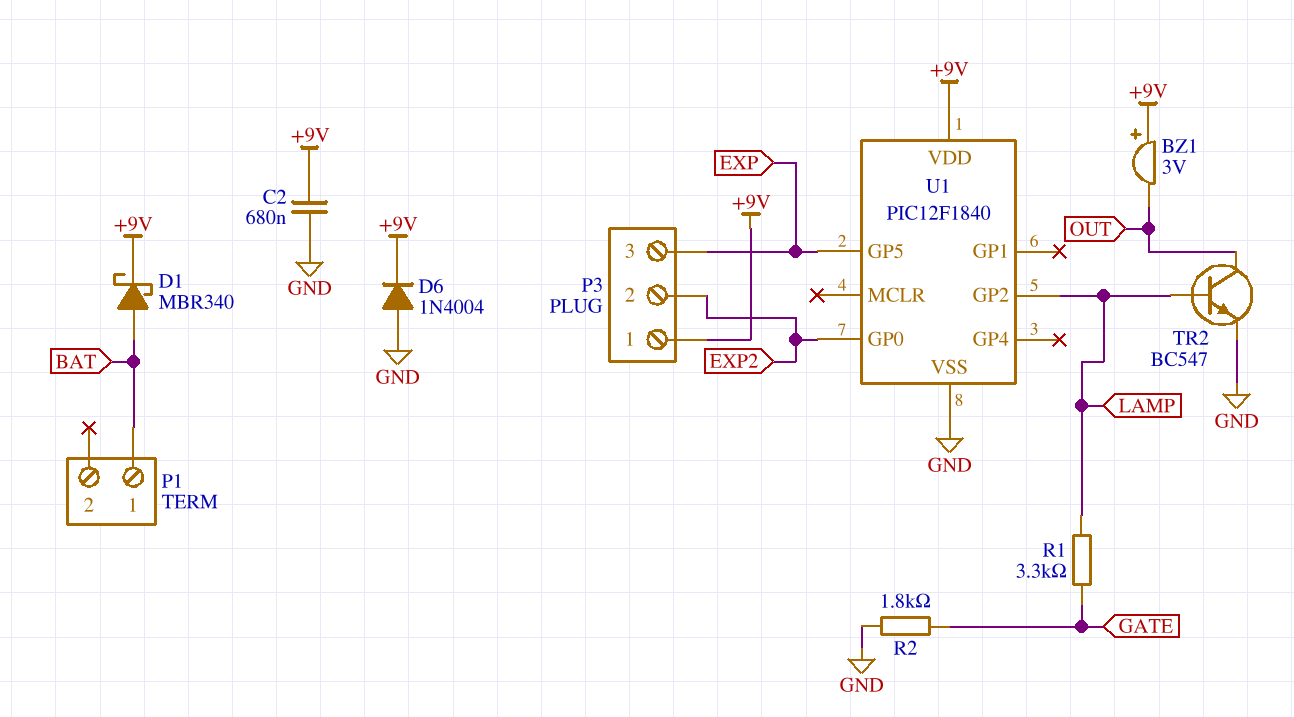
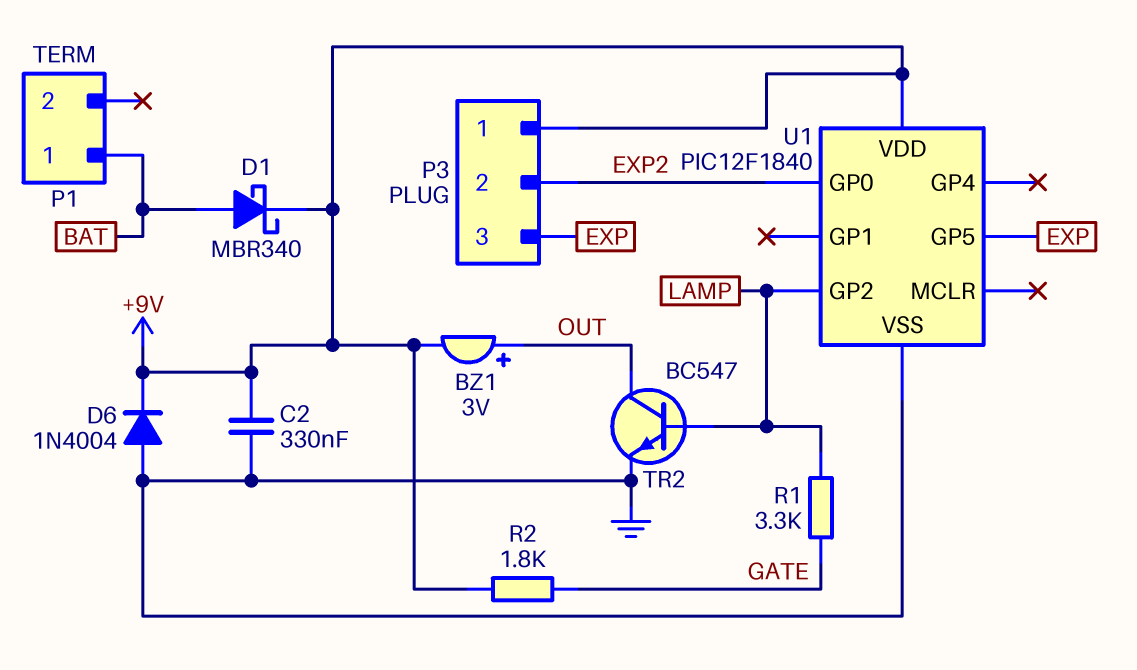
BZ1: buzzer 3V (plus +9V, minus OUT) -> buzzer 3V (plus OUT, minus +9V)
C2: 680nF (+9V, GND) -> 330nF (+9V, GND)
R2: 1.8k (GATE, GND) -> 1.8k (+9V, GATE)

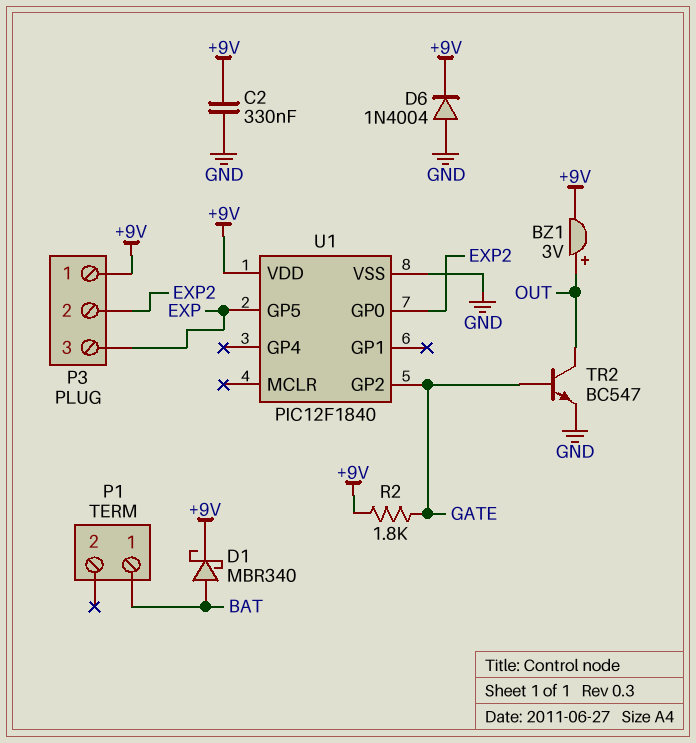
R1: 3.3k (GATE, LAMP) -> none
TR2: NPN BC547 (B LAMP, C OUT, E GND) -> NPN BC547 (B GATE, C OUT, E GND)
U1 pin GP2: LAMP -> GATE

